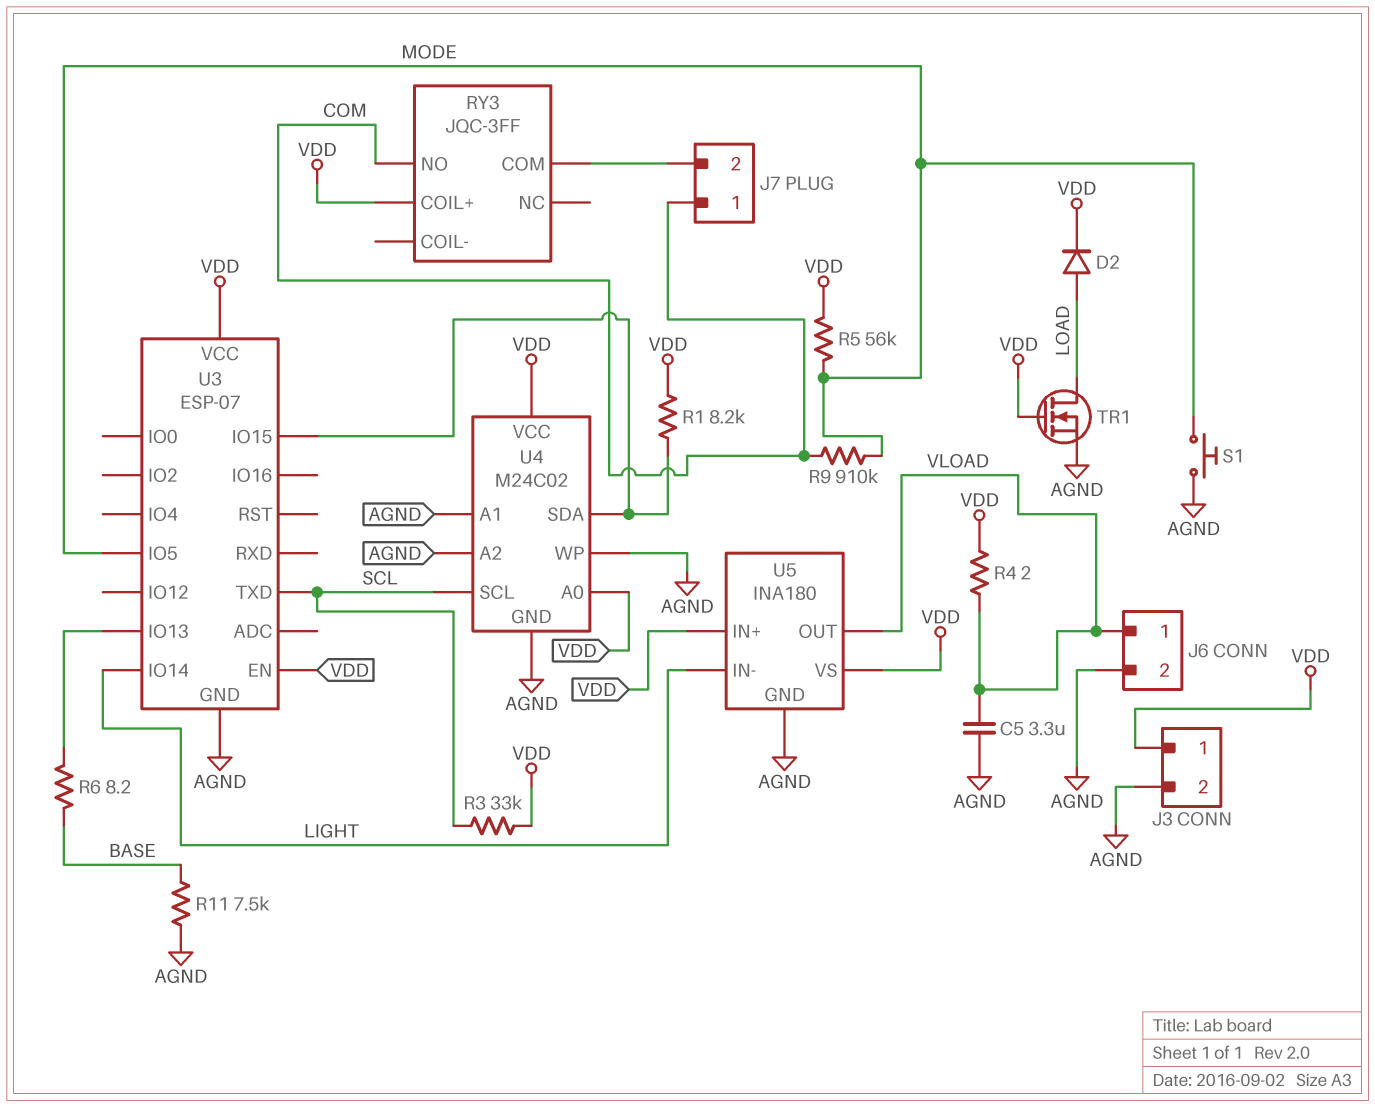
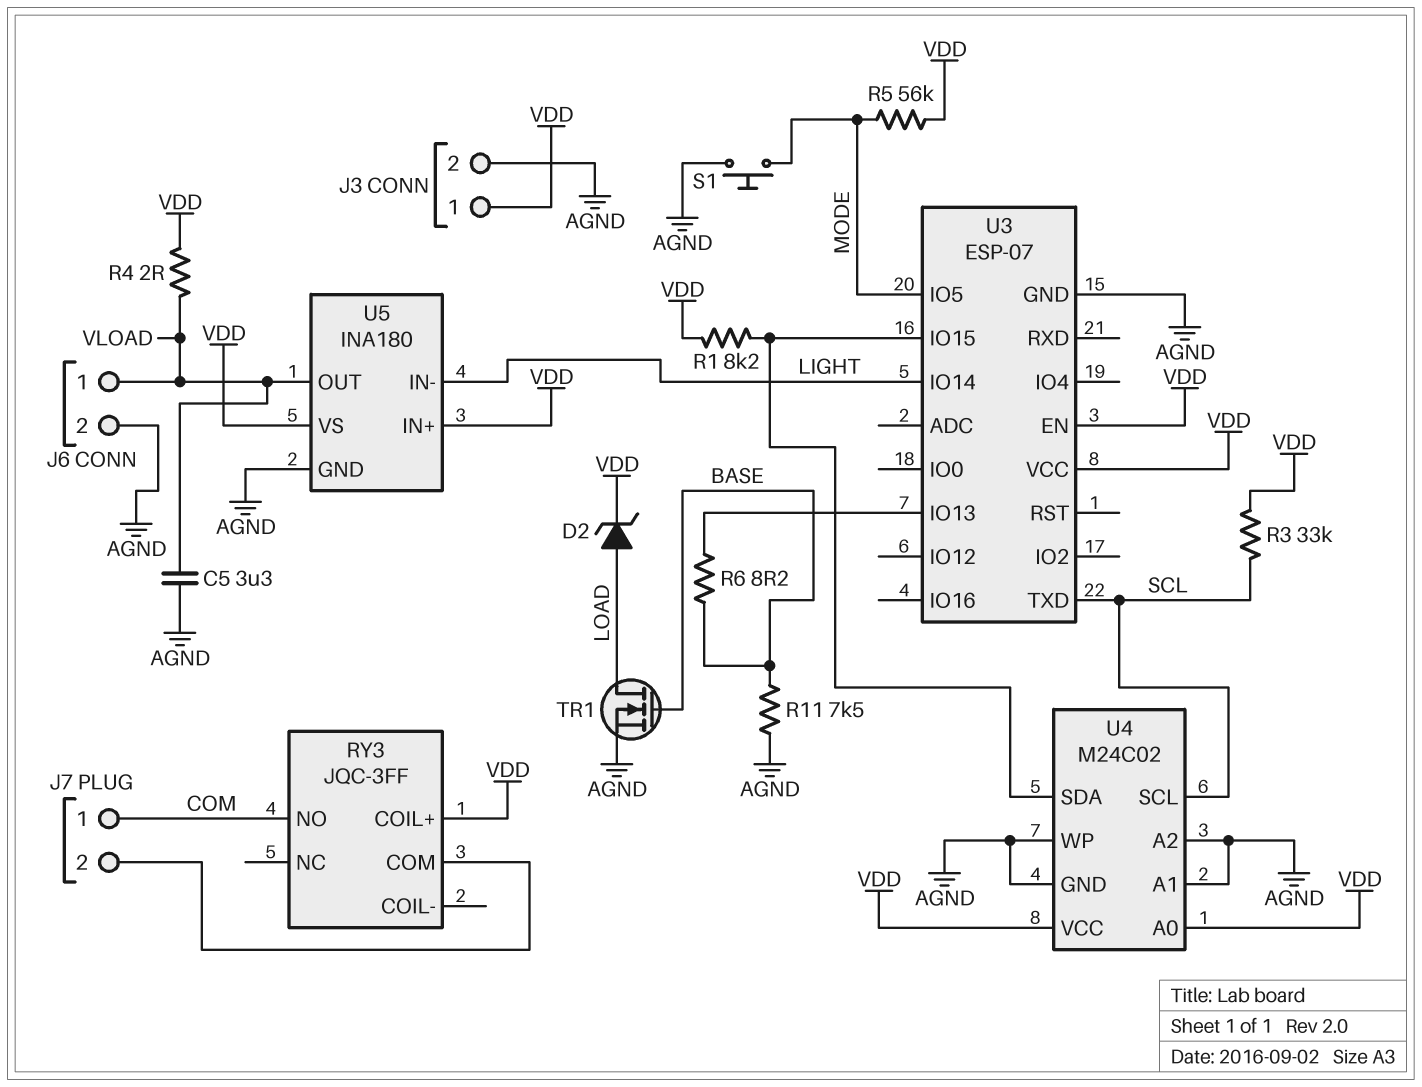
D2: diode (A LOAD, K VDD) -> zener (A LOAD, K VDD)
R9: 910k (COM, MODE) -> none
TR1: NMOS (G VDD, D LOAD, S AGND) -> NMOS (G BASE, D LOAD, S AGND)

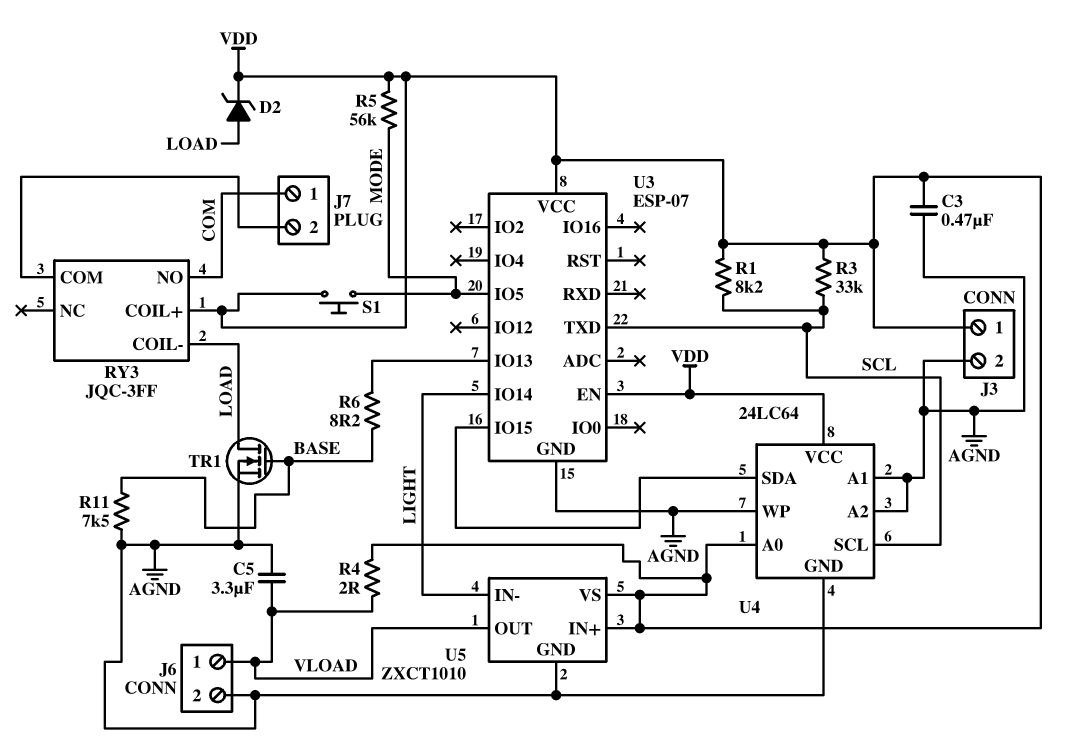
C3: none -> 470nF (AGND, VDD)
R1: 8.2k (U3/IO15, VDD) -> 8.2k (SCL, VDD)
RY3 pin COIL-: none -> LOAD
S1: button (AGND, MODE) -> button (MODE, VDD)
U4: M24C02 -> 24LC64
U5: INA180 -> ZXCT1010

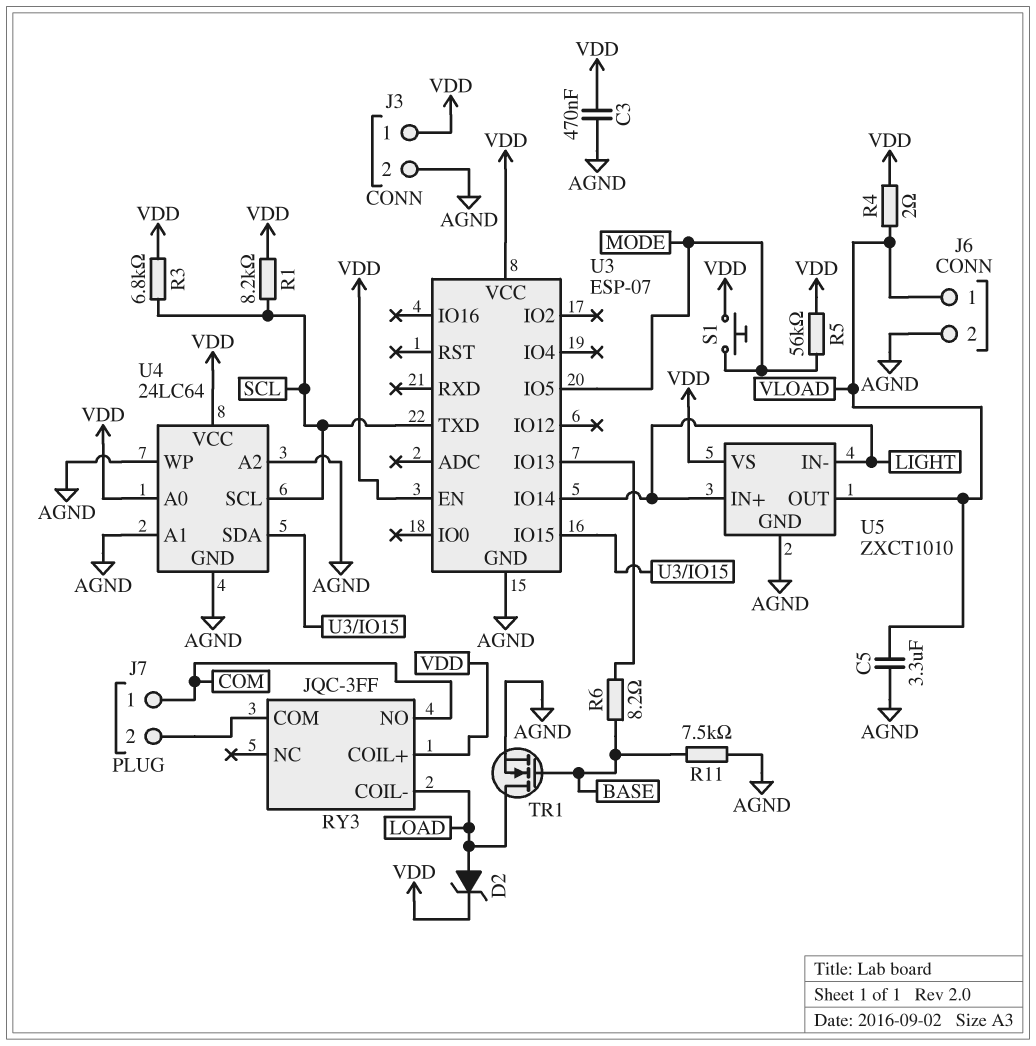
R3: 33k (SCL, VDD) -> 6.8k (SCL, VDD)
U5 pin IN+: VDD -> LIGHT

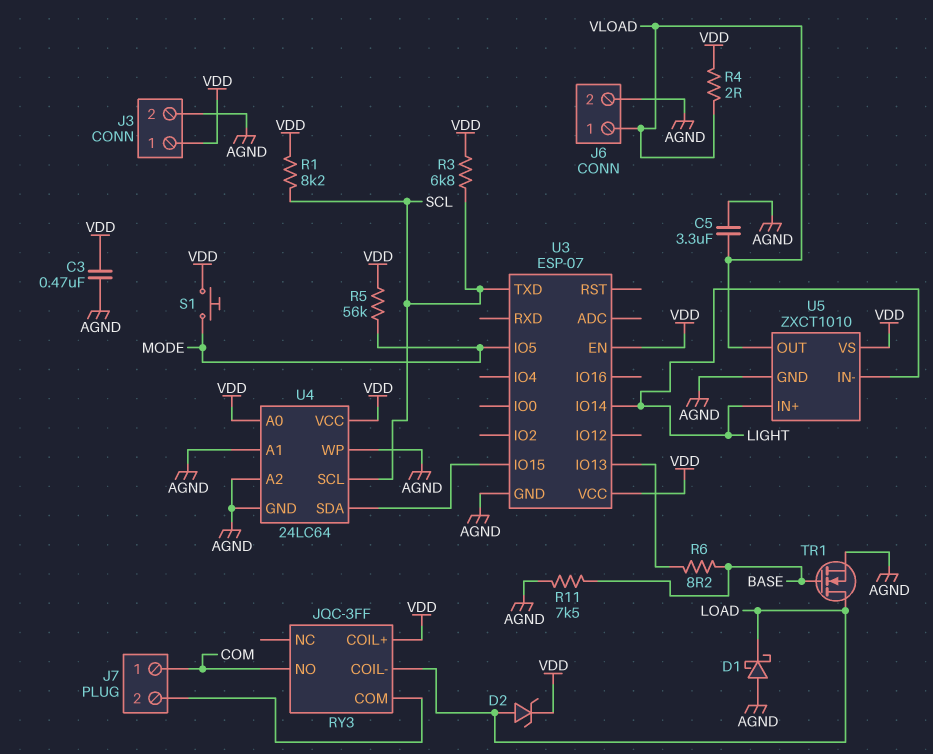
D1: none -> schottky (A AGND, K LOAD)

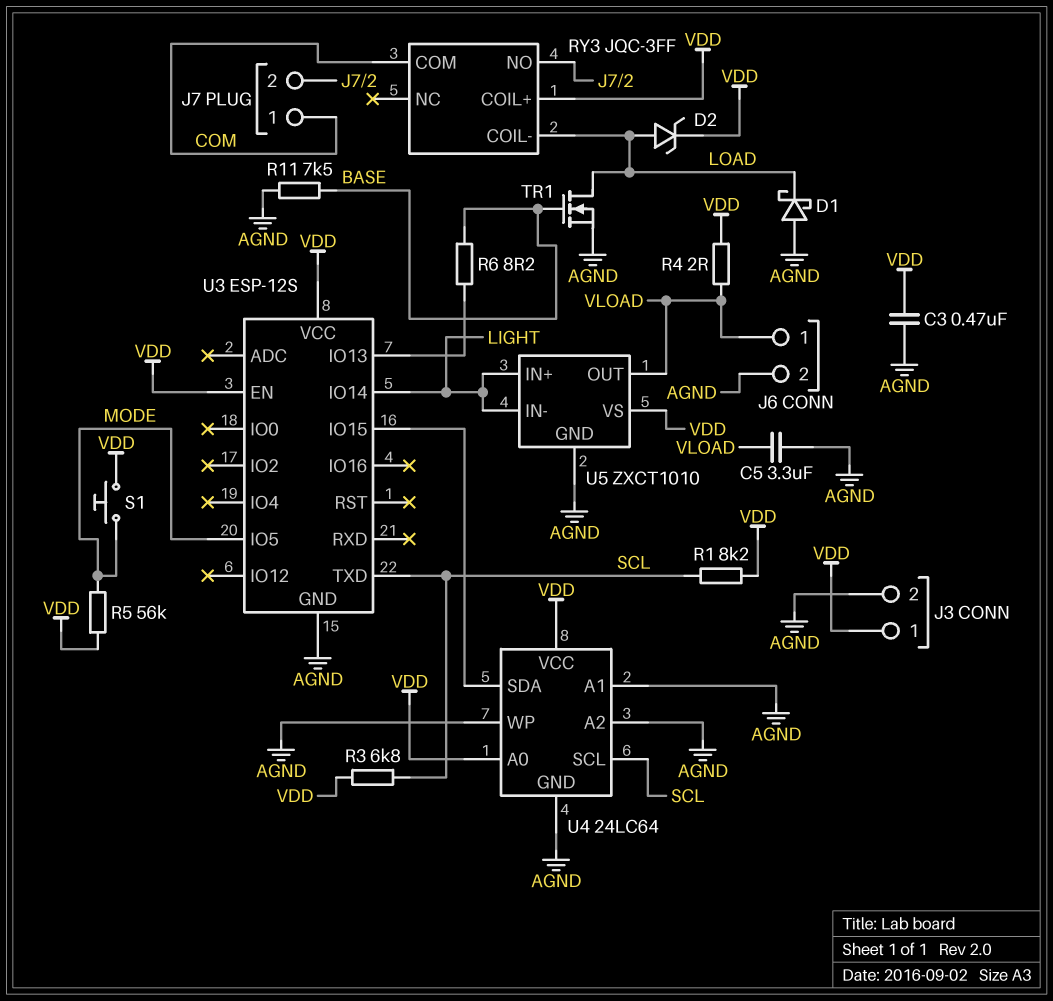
RY3 pin COM: J7/2 -> COM
RY3 pin NO: COM -> J7/2
U3: ESP-07 -> ESP-12S

